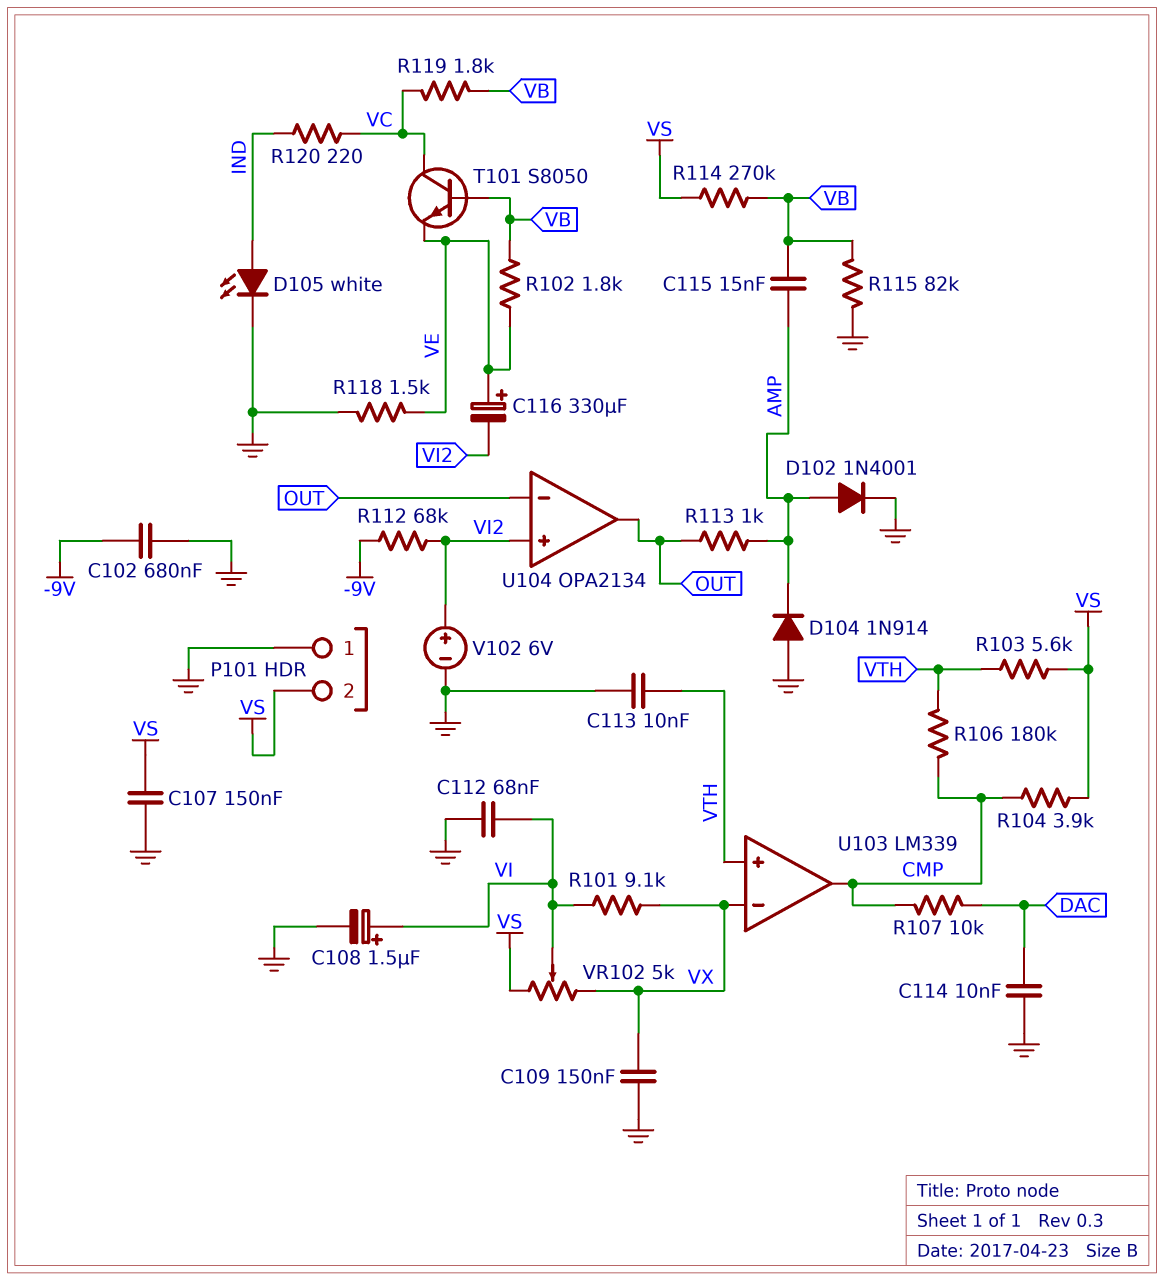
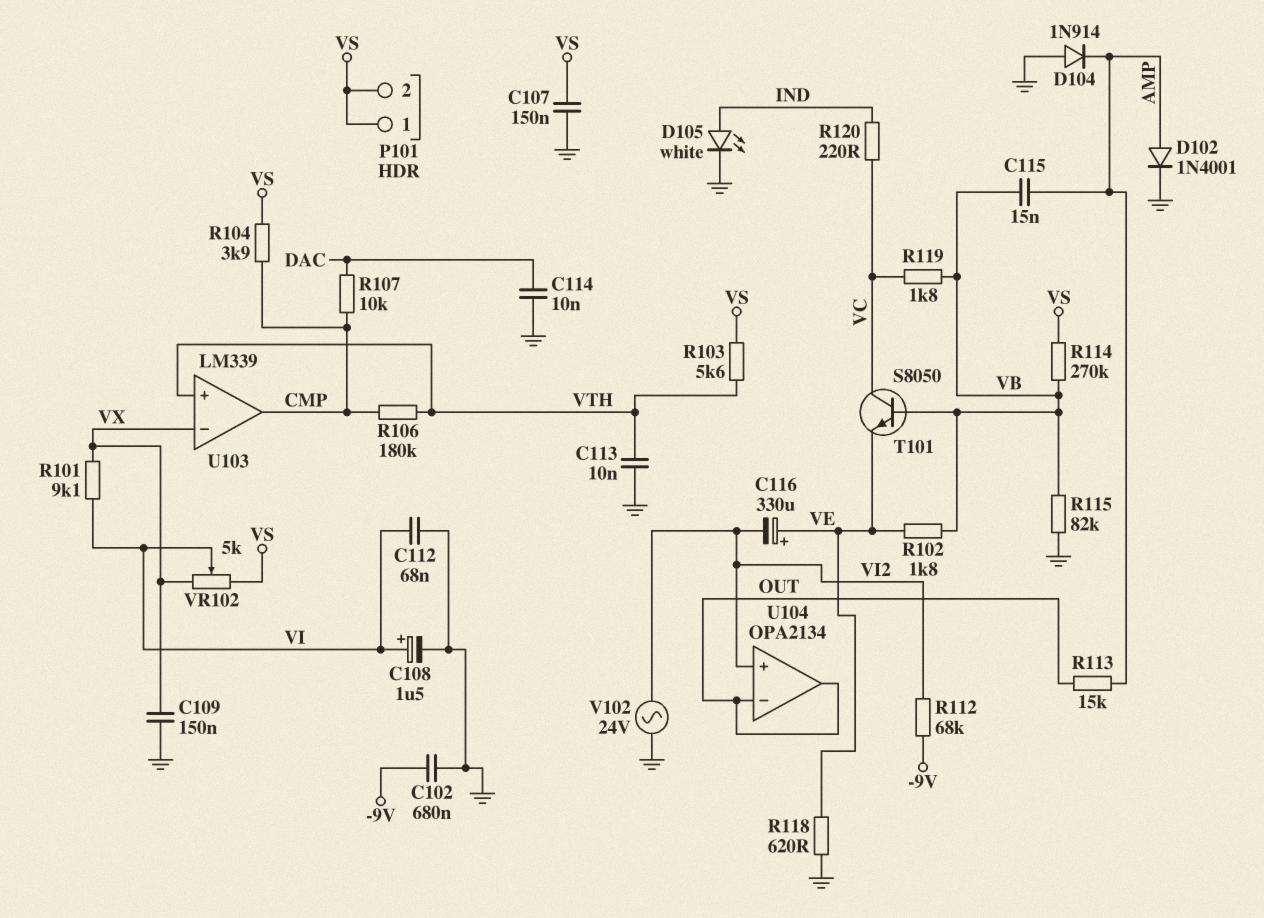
P101 pin 1: GND -> VS
R113: 1k (AMP, OUT) -> 15k (AMP, OUT)
R118: 1.5k (GND, VE) -> 620 (GND, VE)
V102: 6V (plus VI2, minus GND) -> AC 24V (GND, VI2)

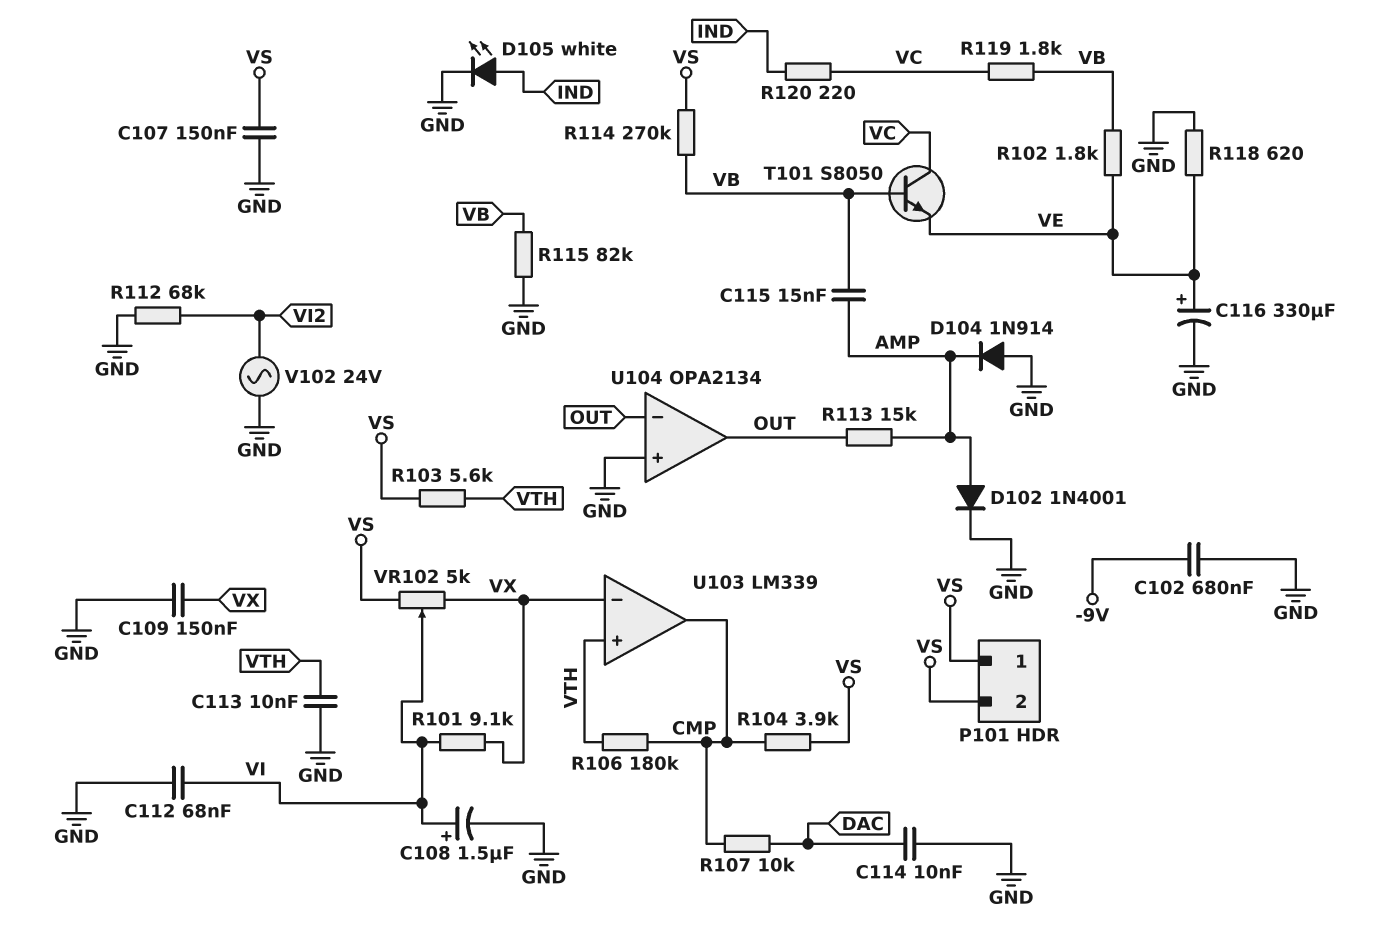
C116: 330uF (plus VE, minus VI2) -> 330uF (plus VE, minus GND)
R112: 68k (-9V, VI2) -> 68k (GND, VI2)
U104 pin in+: VI2 -> GND

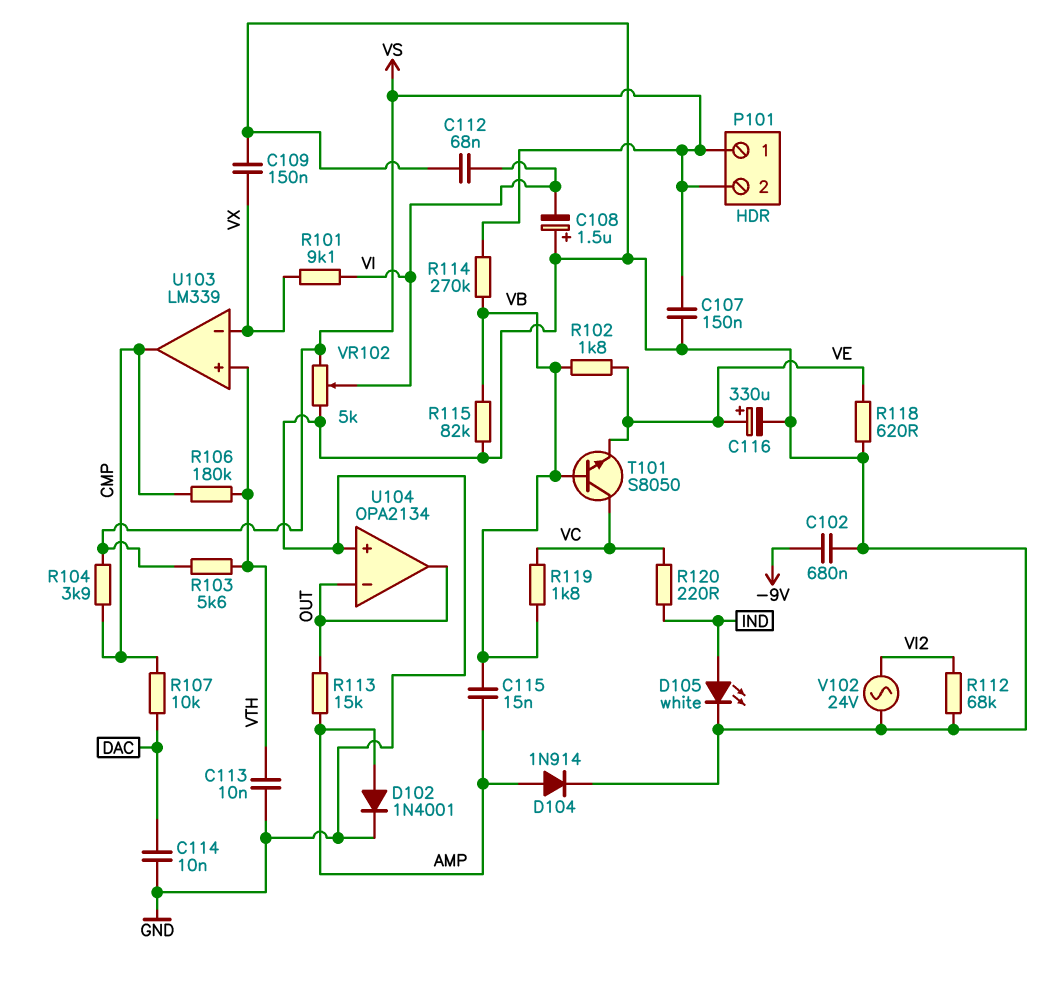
C108: 1.5uF (plus VI, minus GND) -> 1.5uF (plus GND, minus VI)
D104: diode 1N914 (A GND, K AMP) -> diode 1N914 (A AMP, K GND)
VR102: 5k (VS, VX, wiper VI) -> 5k (GND, VS, wiper VI)

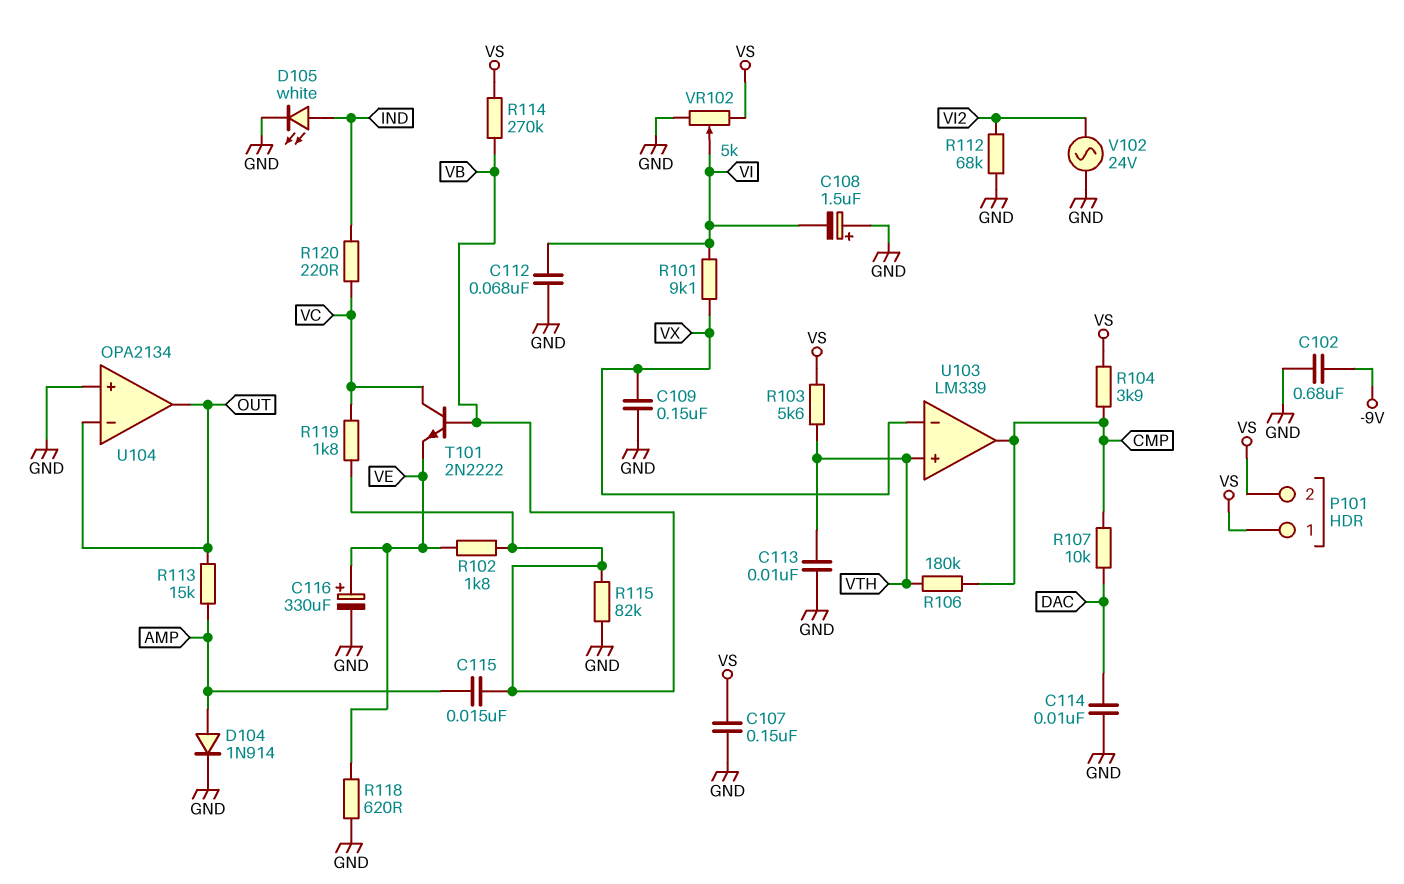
D102: diode 1N4001 (A AMP, K GND) -> none
T101: NPN S8050 (B VB, C VC, E VE) -> NPN 2N2222 (B VB, C VC, E VE)

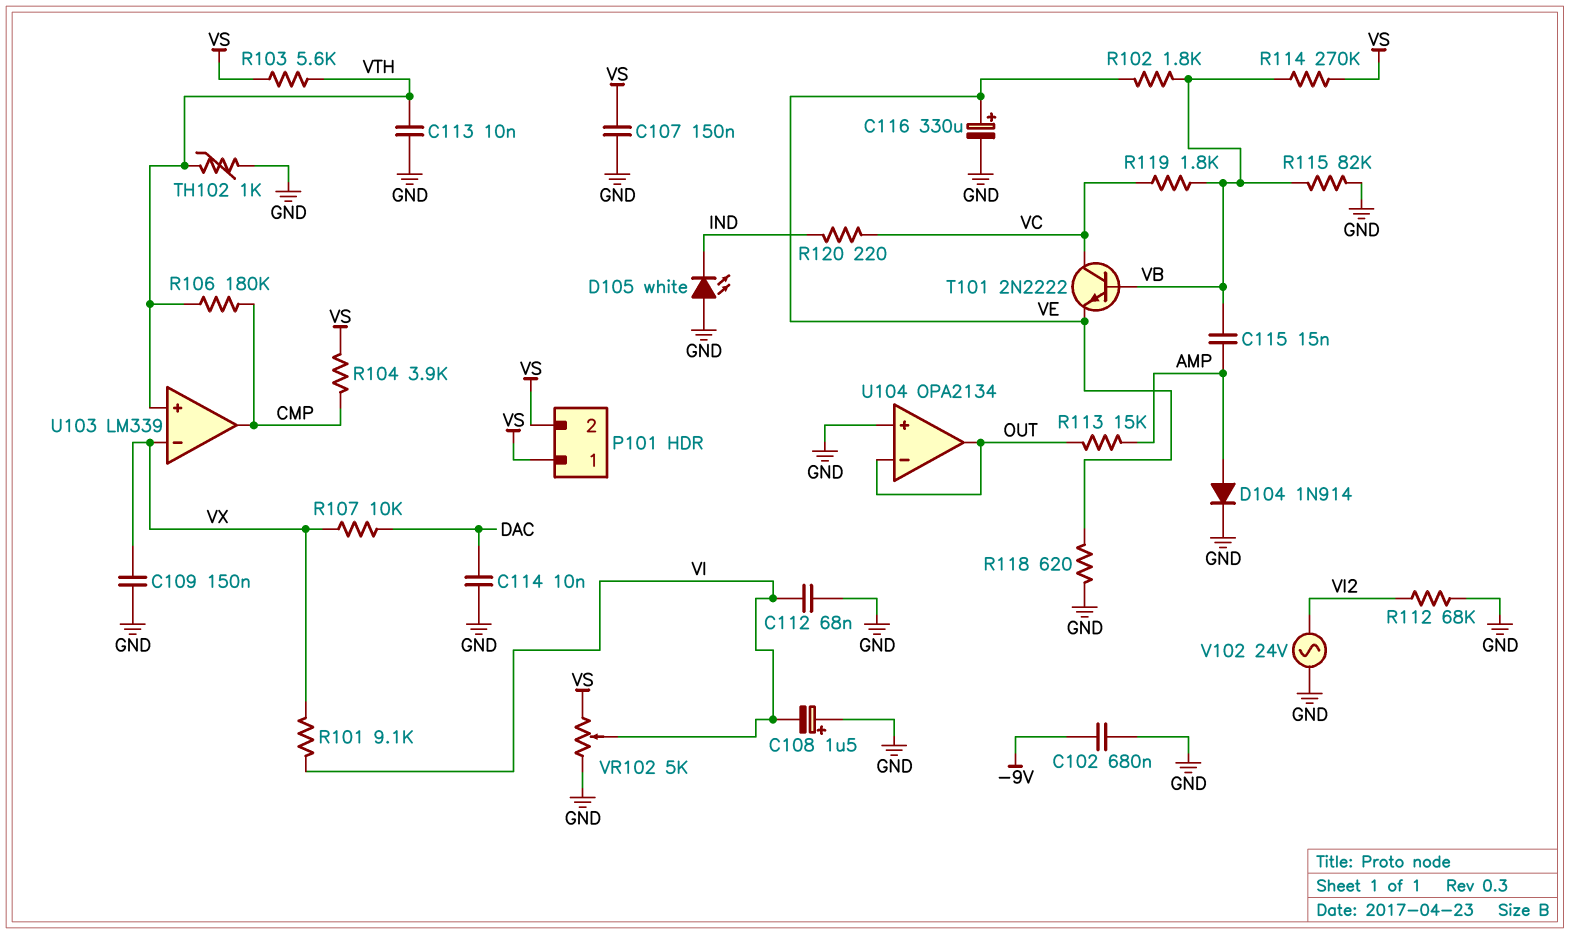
D105: LED white (A IND, K GND) -> LED white (A GND, K IND)
R107: 10k (CMP, DAC) -> 10k (DAC, VX)
TH102: none -> 1k (GND, VTH)

